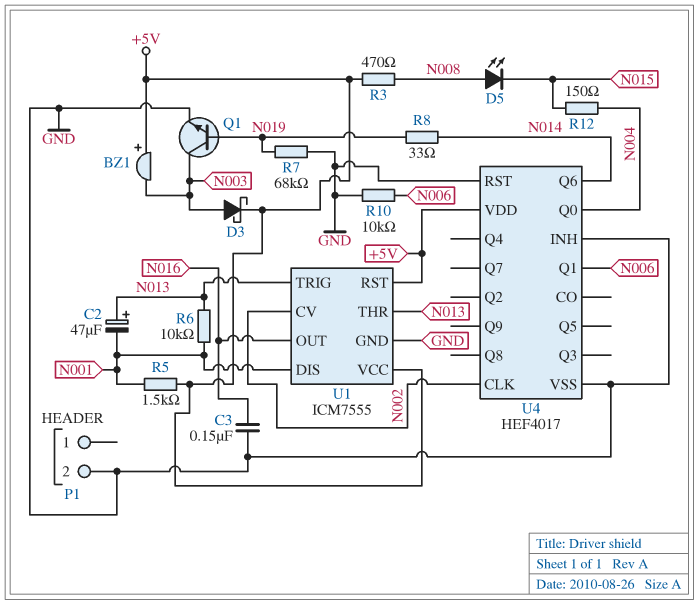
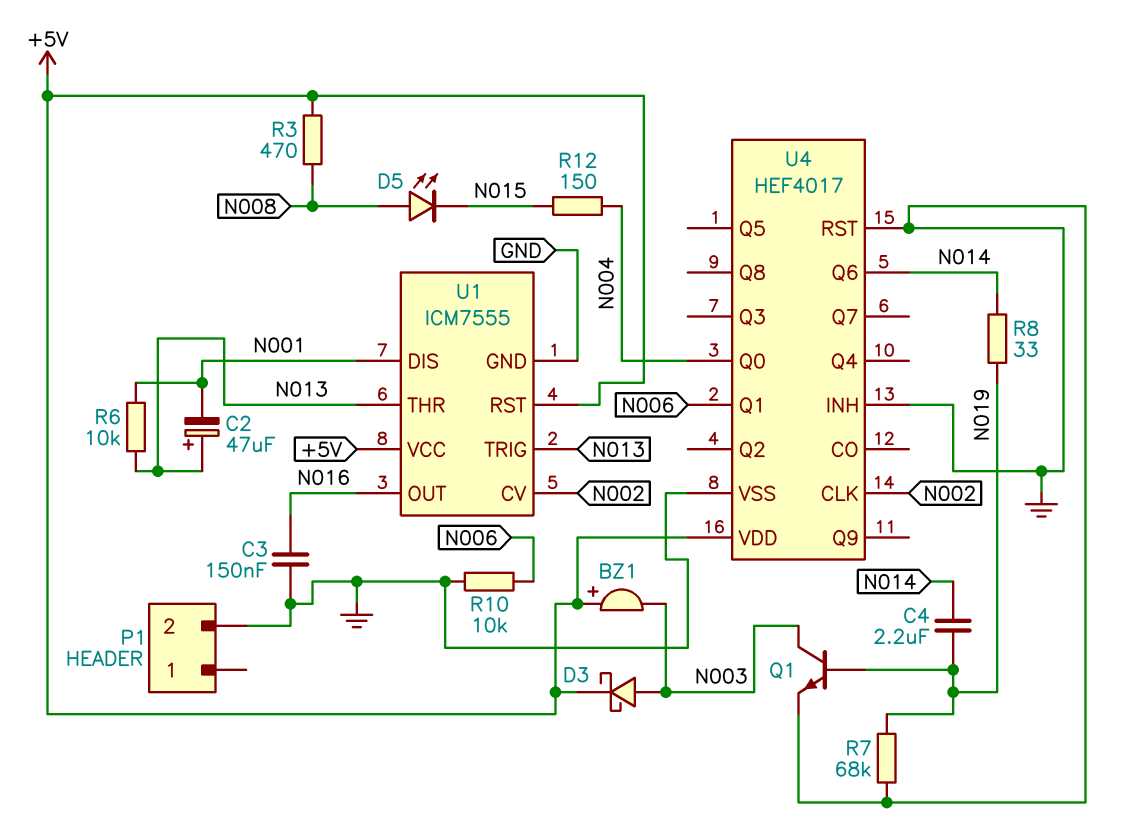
C4: none -> 2.2uF (N014, N019)
R5: 1.5k (+5V, N001) -> none

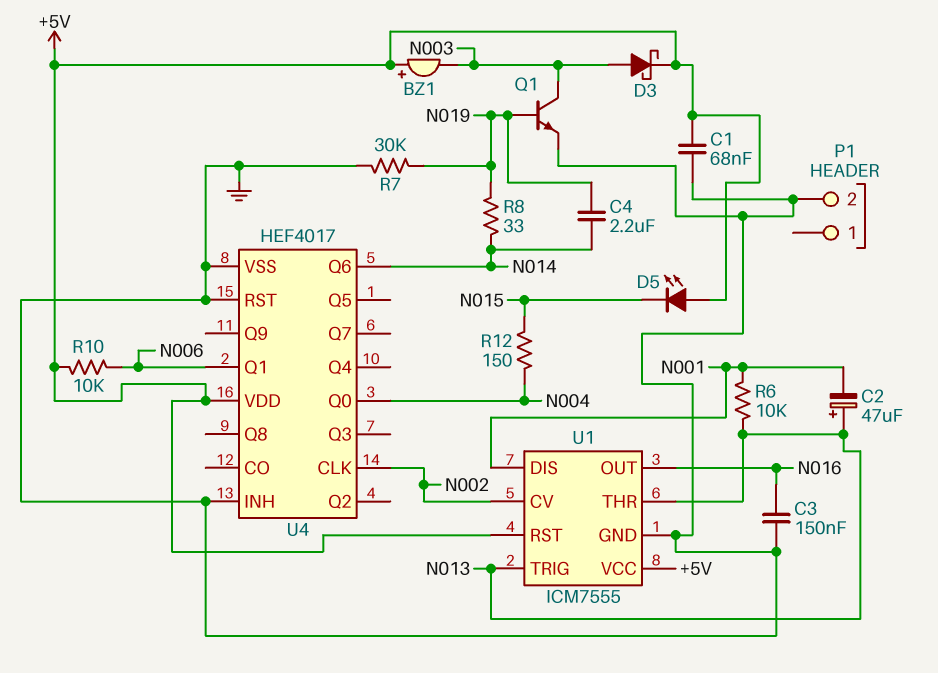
C1: none -> 68nF (+5V, GND)
D5: LED (A N008, K N015) -> LED (A +5V, K N015)
R3: 470 (+5V, N008) -> none
R7: 68k (GND, N019) -> 30k (GND, N019)
R10: 10k (GND, N006) -> 10k (+5V, N006)

